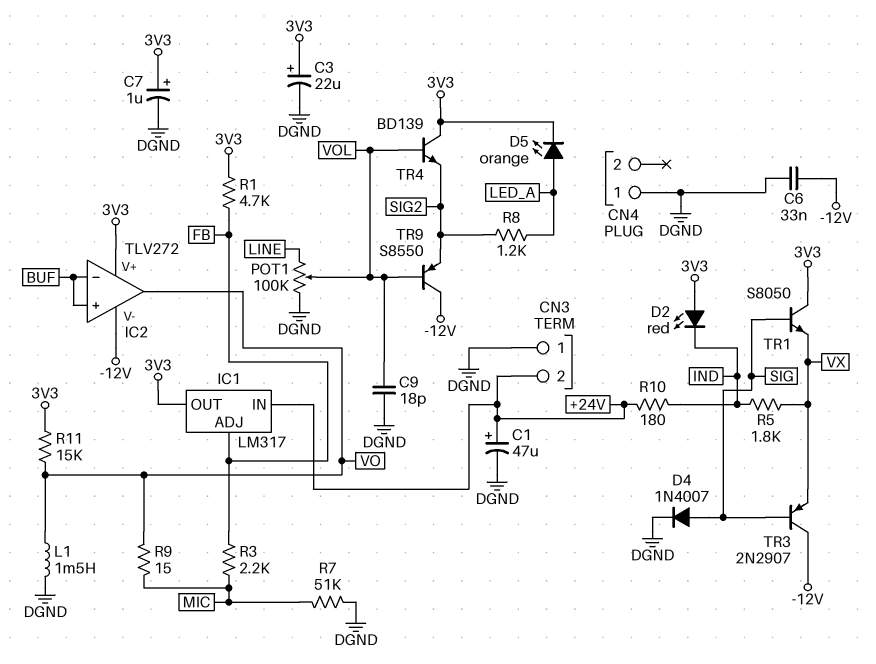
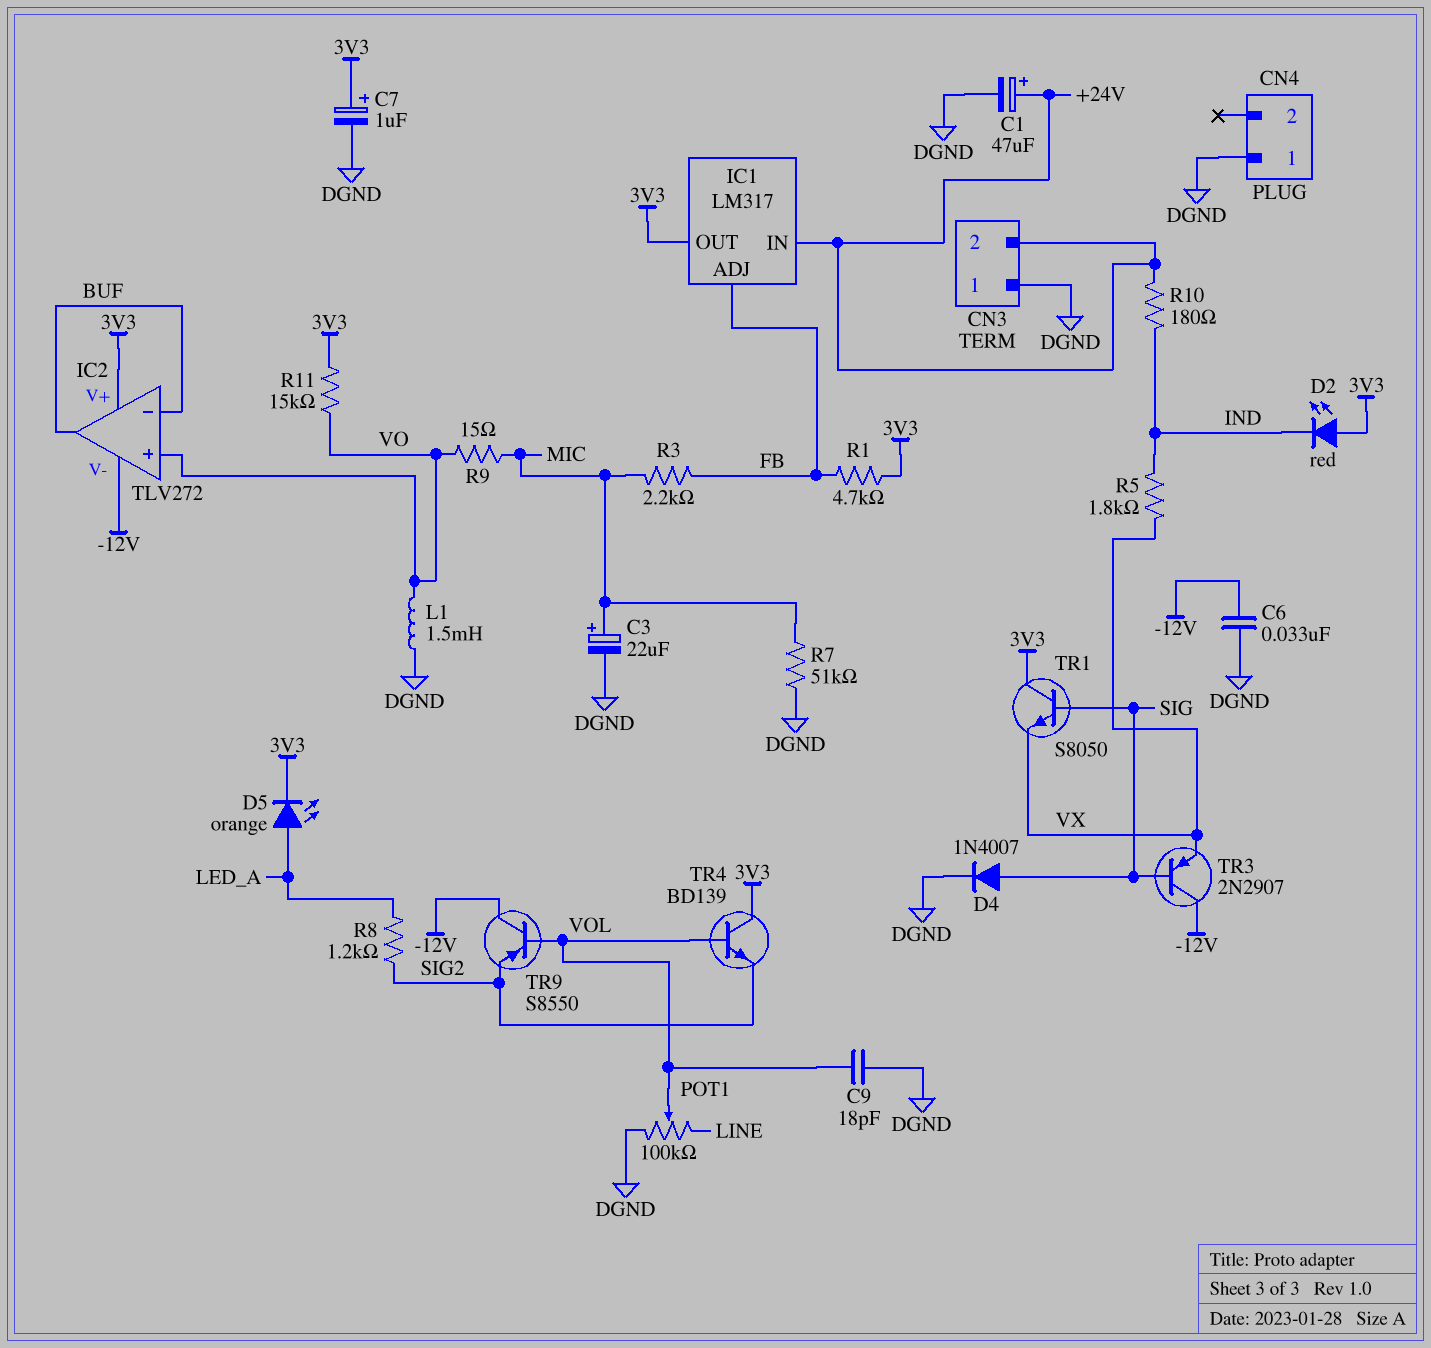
C3: 22uF (plus 3V3, minus DGND) -> 22uF (plus MIC, minus DGND)
IC2 pin in+: BUF -> VO
IC2 pin out: VO -> BUF

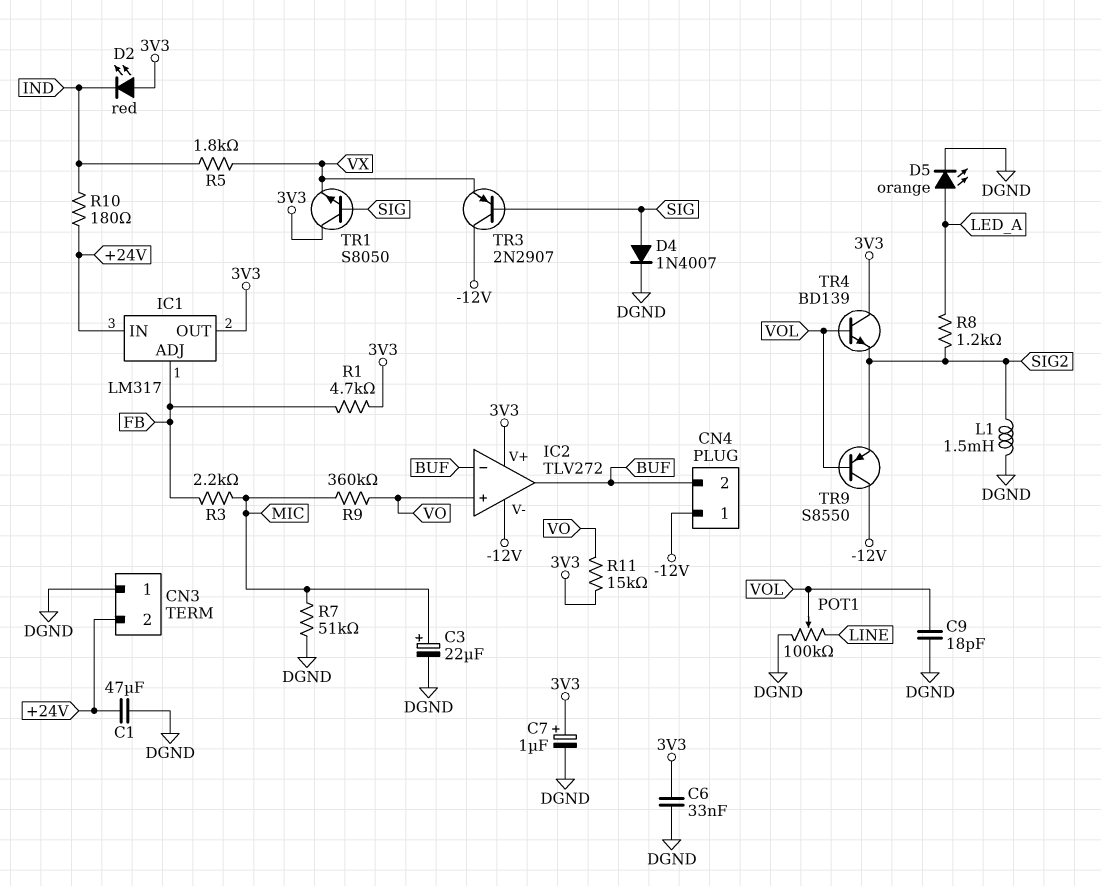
C1: 47uF (plus +24V, minus DGND) -> 47uF (+24V, DGND)
C6: 33nF (-12V, DGND) -> 33nF (3V3, DGND)
CN4 pin 1: DGND -> -12V
CN4 pin 2: none -> BUF
D5: LED orange (A LED_A, K 3V3) -> LED orange (A LED_A, K DGND)
L1: 1.5mH (DGND, VO) -> 1.5mH (DGND, SIG2)
R9: 15 (MIC, VO) -> 360k (MIC, VO)

